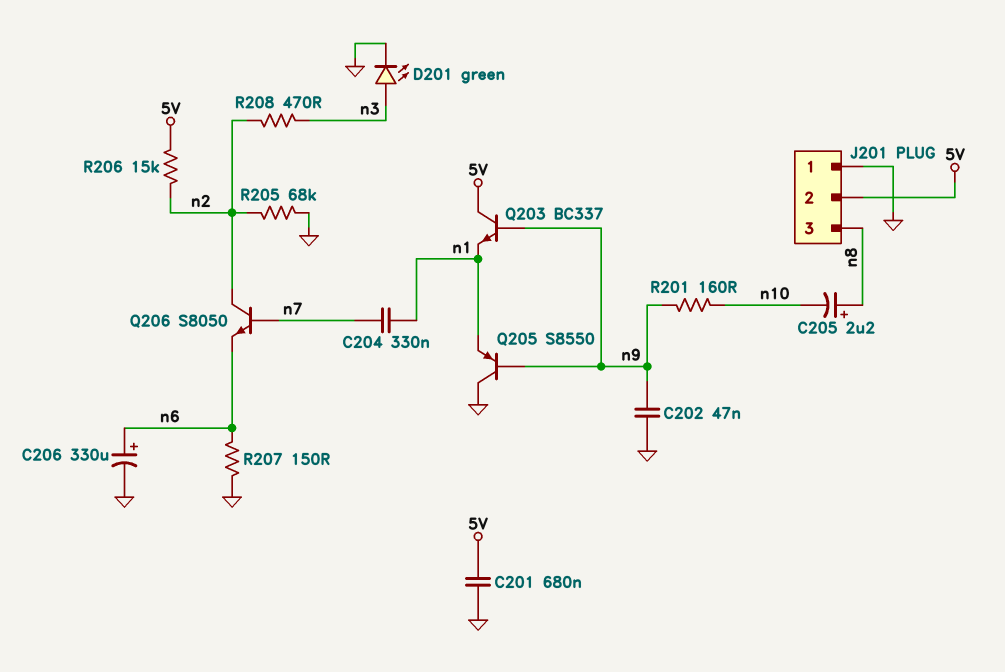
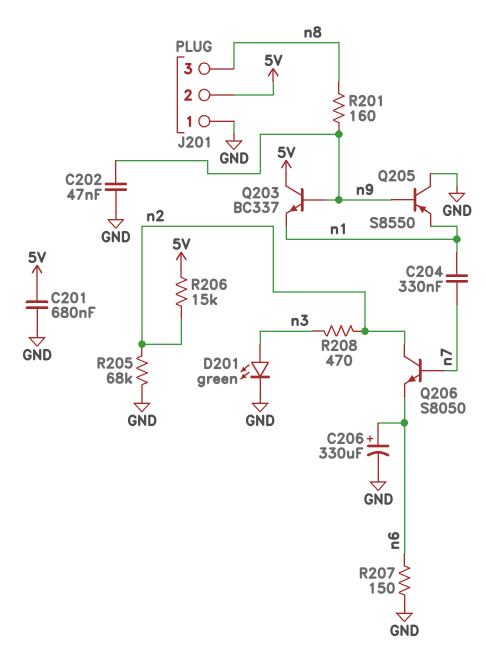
C205: 2.2uF (plus n8, minus n10) -> none
R201: 160 (n9, n10) -> 160 (n8, n9)

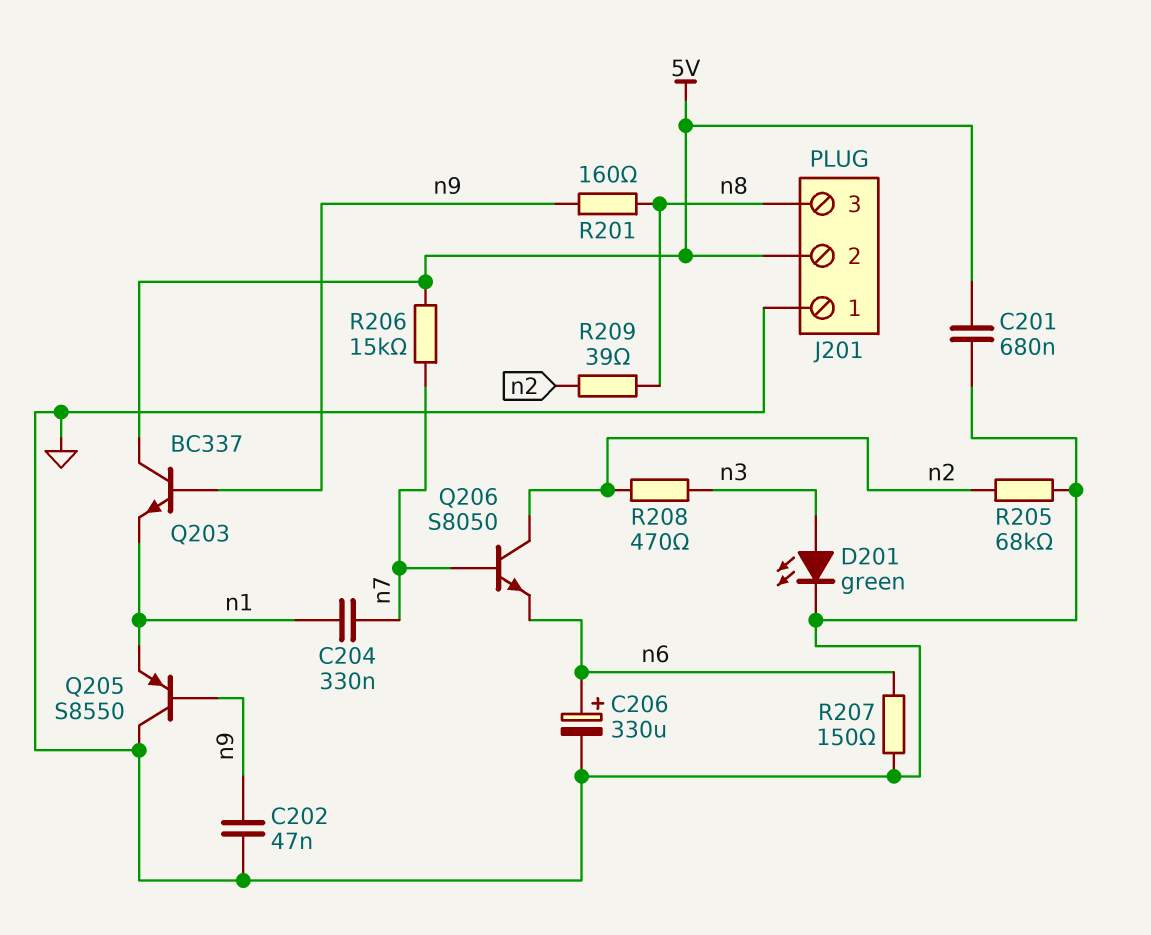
R206: 15k (5V, n2) -> 15k (5V, n7)
R209: none -> 39 (n2, n8)

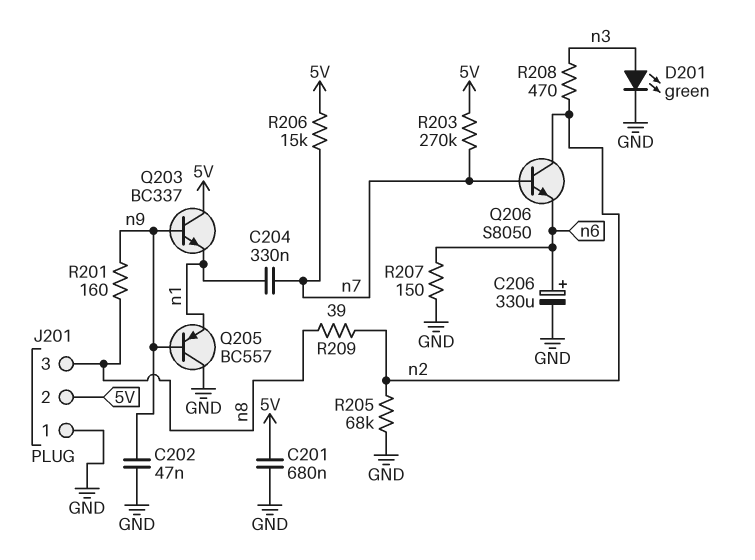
Q205: PNP S8550 (B n9, C GND, E n1) -> PNP BC557 (B n9, C GND, E n1)
R203: none -> 270k (5V, n7)

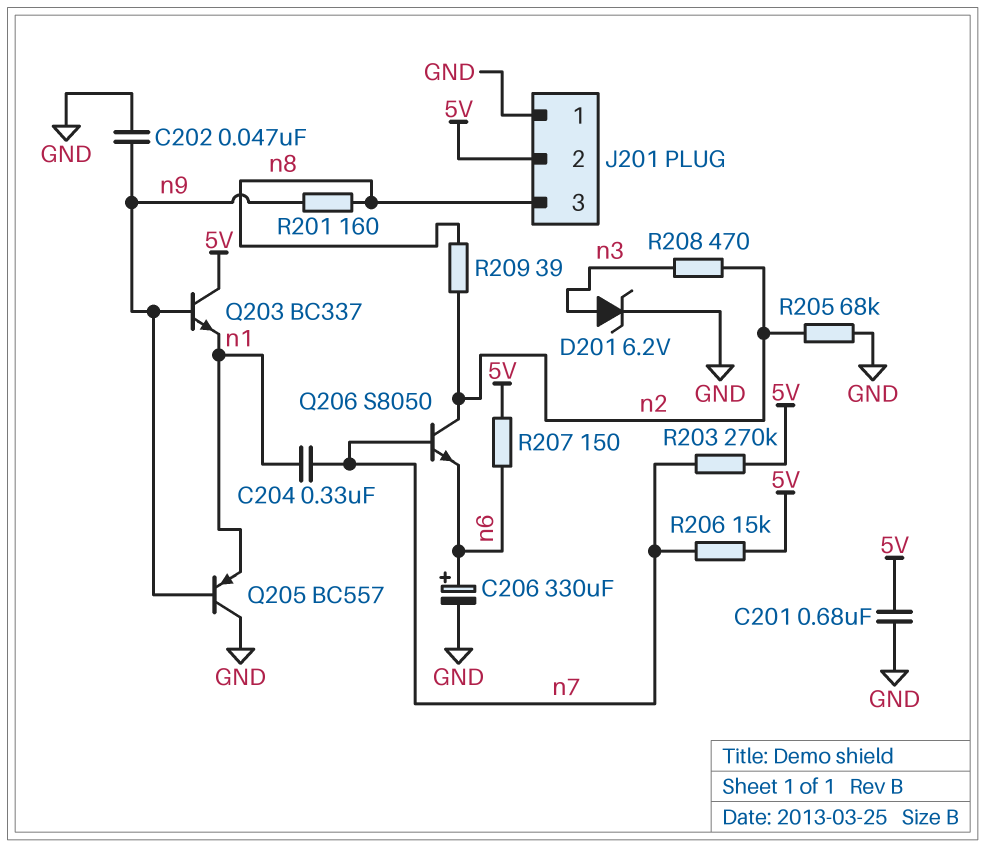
D201: LED green (A n3, K GND) -> zener 6.2V (A n3, K GND)
R207: 150 (GND, n6) -> 150 (5V, n6)

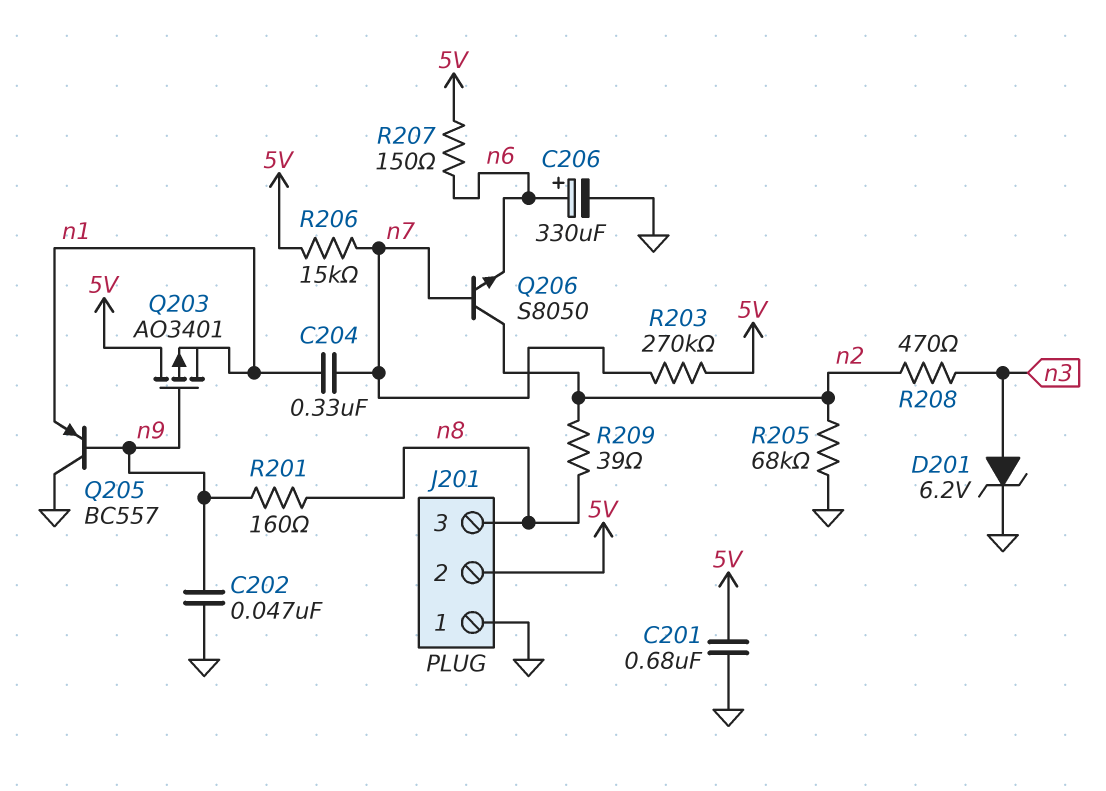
Q203: NPN BC337 (B n9, C 5V, E n1) -> PMOS AO3401 (G n9, D 5V, S n1)

